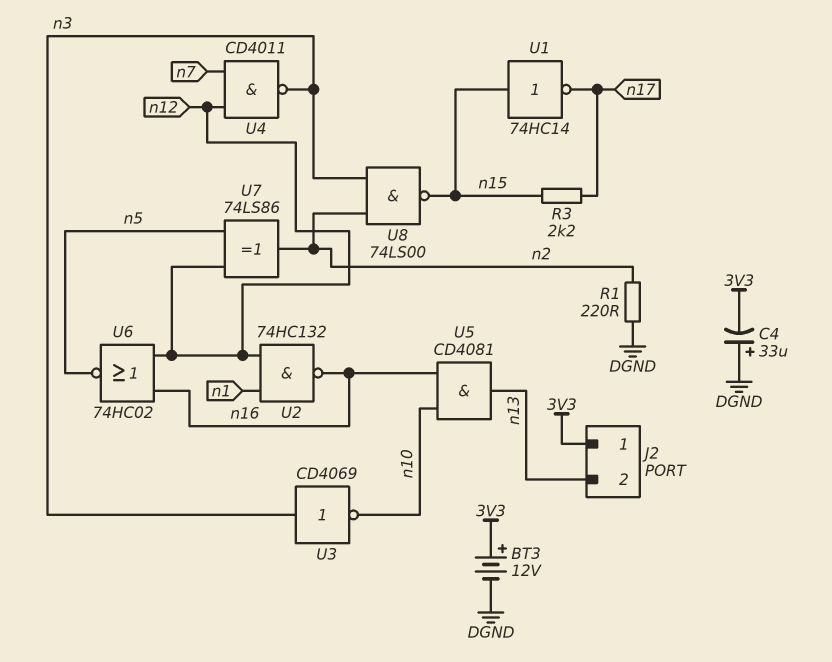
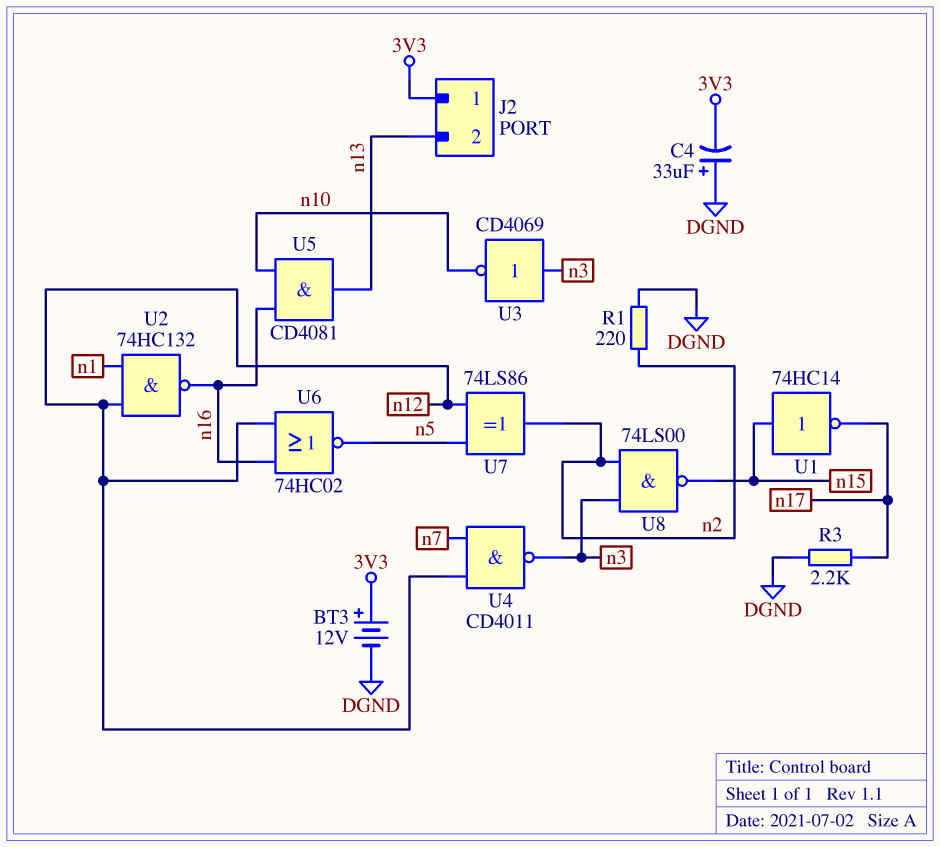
R3: 2.2k (n15, n17) -> 2.2k (DGND, n17)

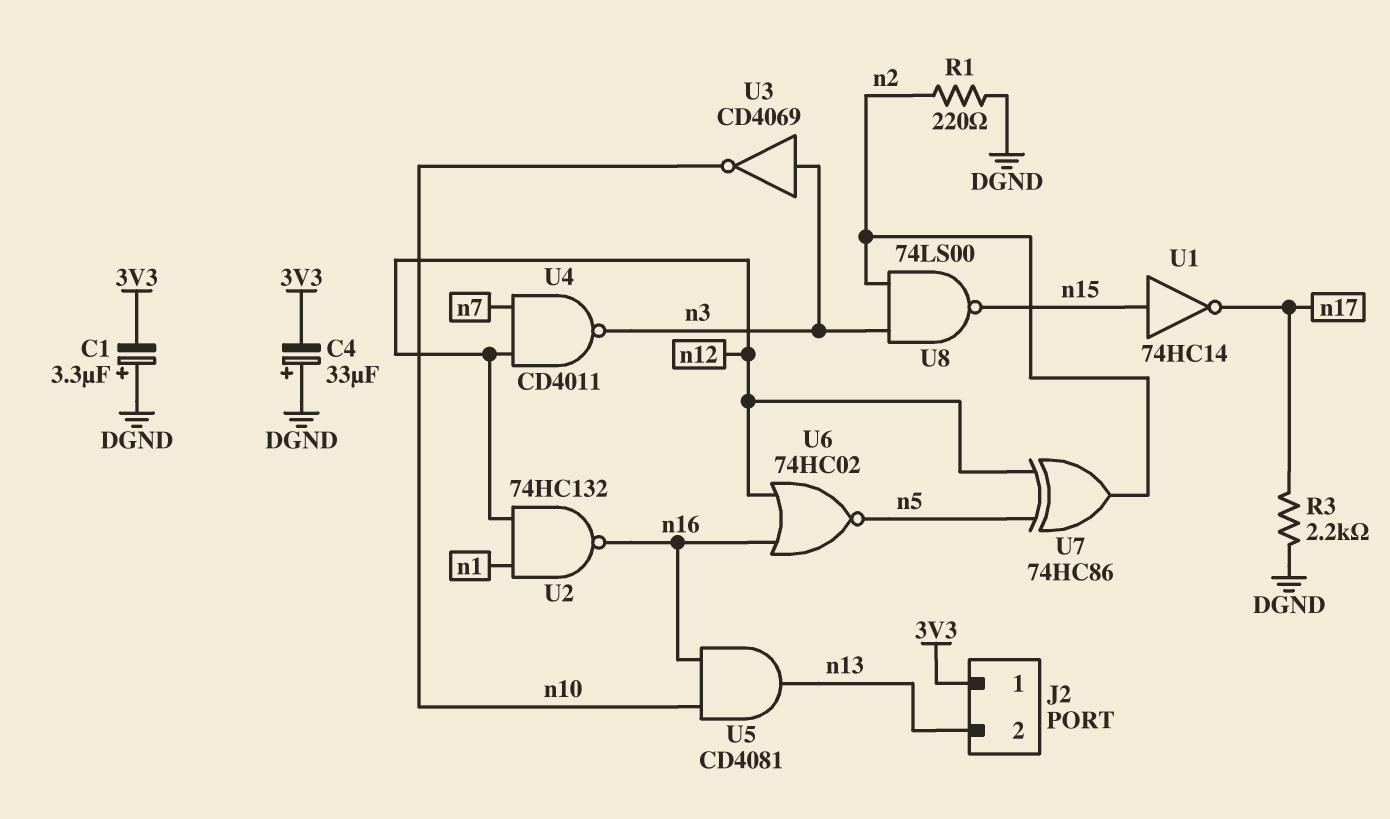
BT3: 12V (plus 3V3, minus DGND) -> none
C1: none -> 3.3uF (plus DGND, minus 3V3)
U7: XOR 74LS86 (in n5, in n12, out n2) -> XOR 74HC86 (in n5, in n12, out n2)

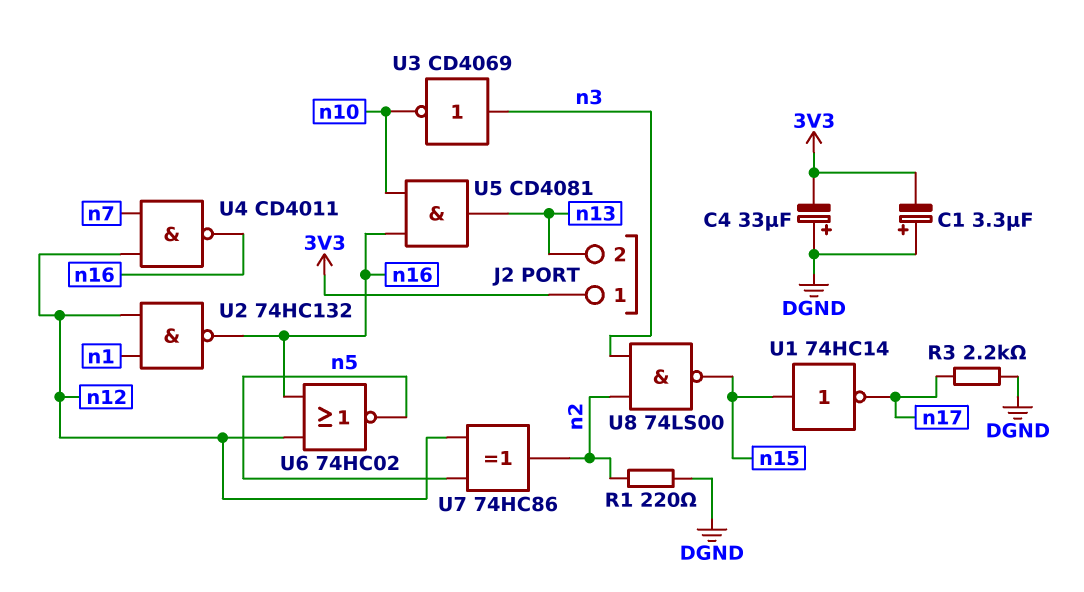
U4: NAND CD4011 (in n7, in n12, out n3) -> NAND CD4011 (in n7, in n12, out n16)

